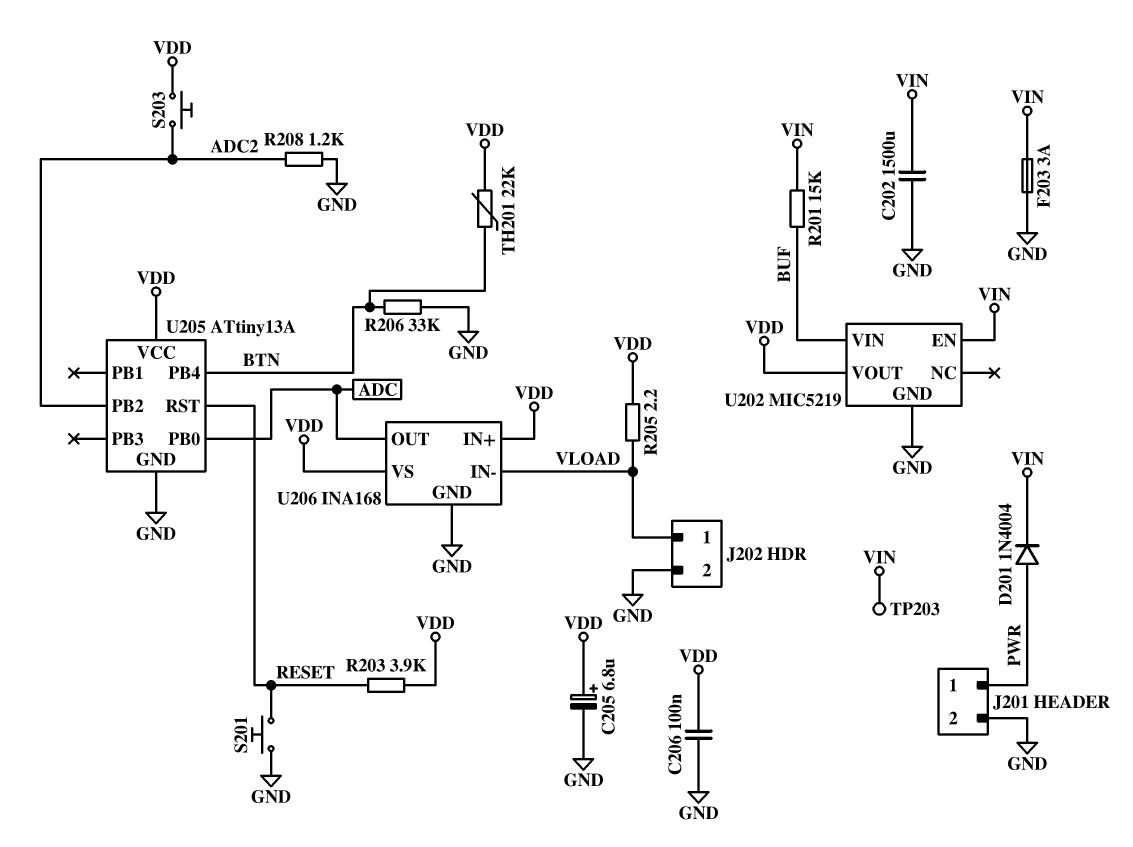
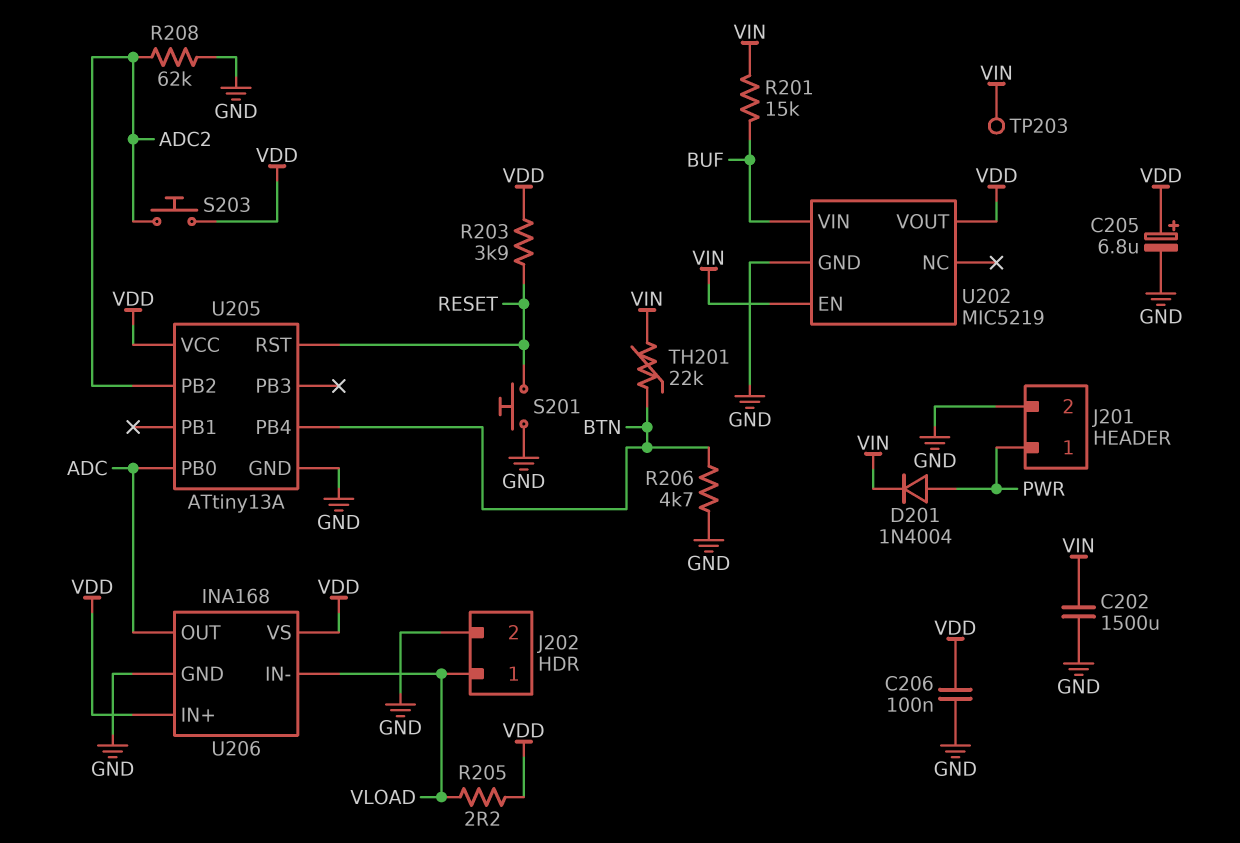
F203: 3A (GND, VIN) -> none
R206: 33k (BTN, GND) -> 4.7k (BTN, GND)
R208: 1.2k (ADC2, GND) -> 62k (ADC2, GND)
TH201: 22k (BTN, VDD) -> 22k (BTN, VIN)

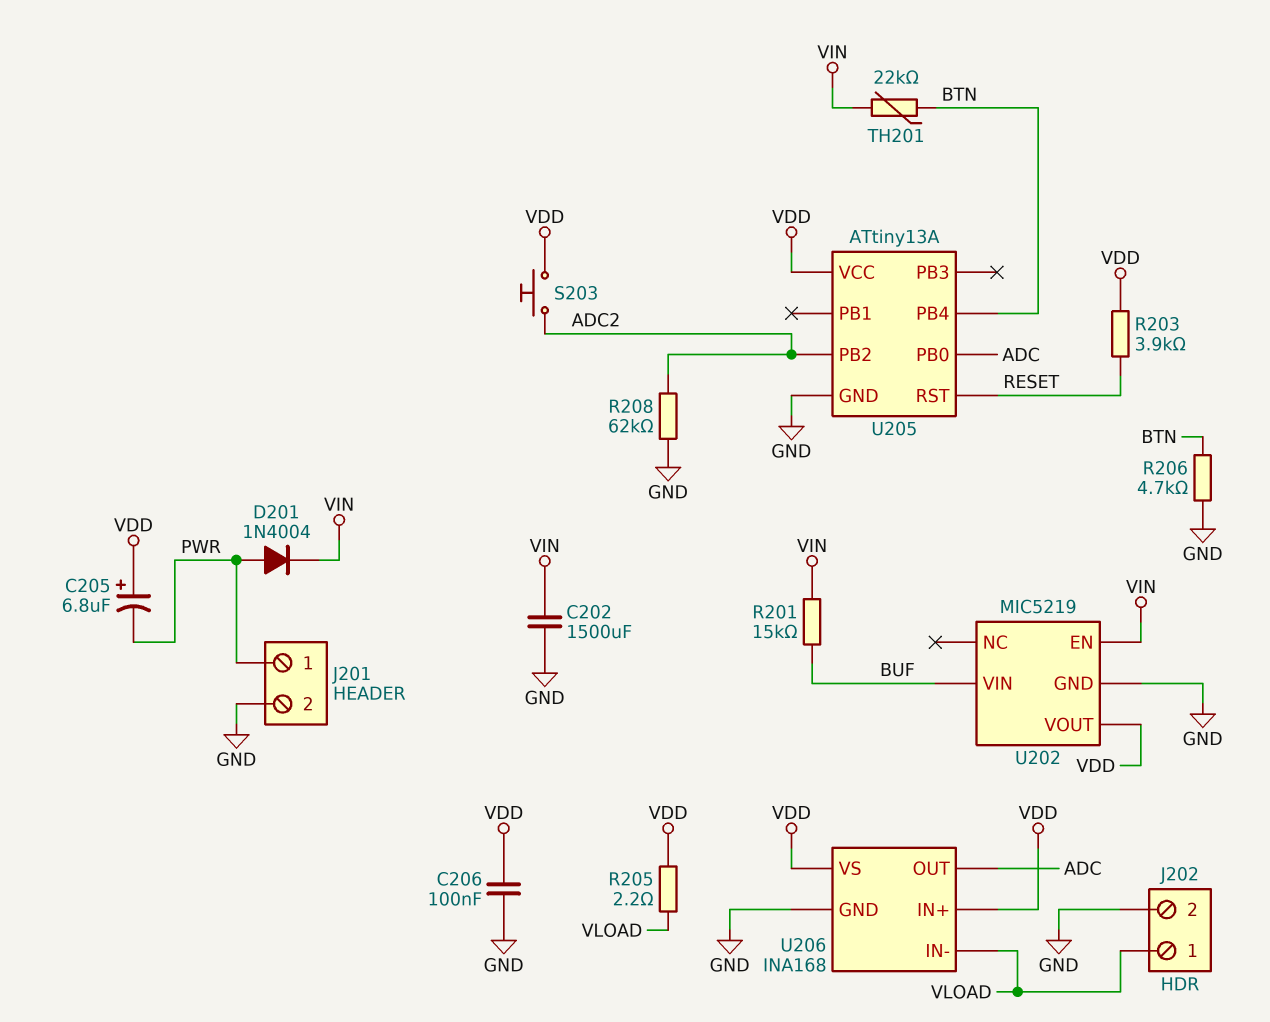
C205: 6.8uF (plus VDD, minus GND) -> 6.8uF (plus VDD, minus PWR)
S201: button (GND, RESET) -> none
TP203: test point (VIN) -> none

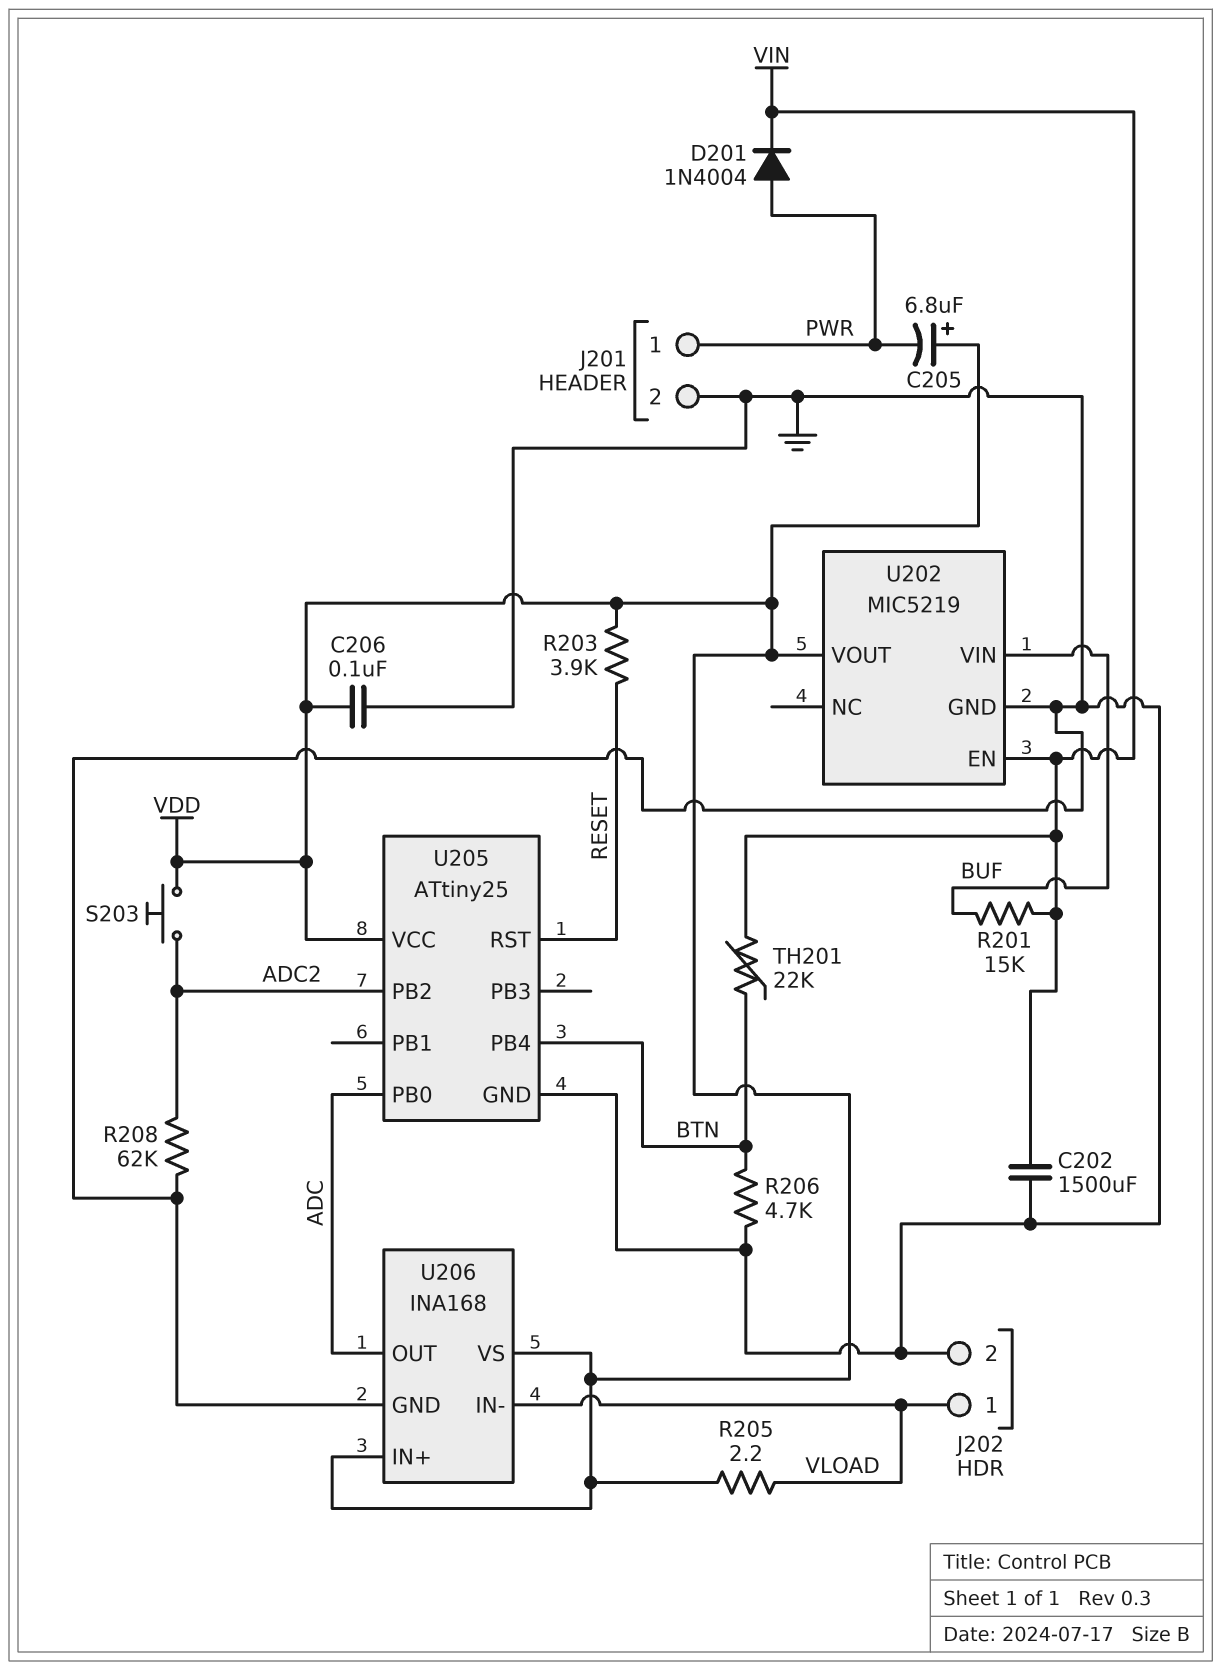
U205: ATtiny13A -> ATtiny25

